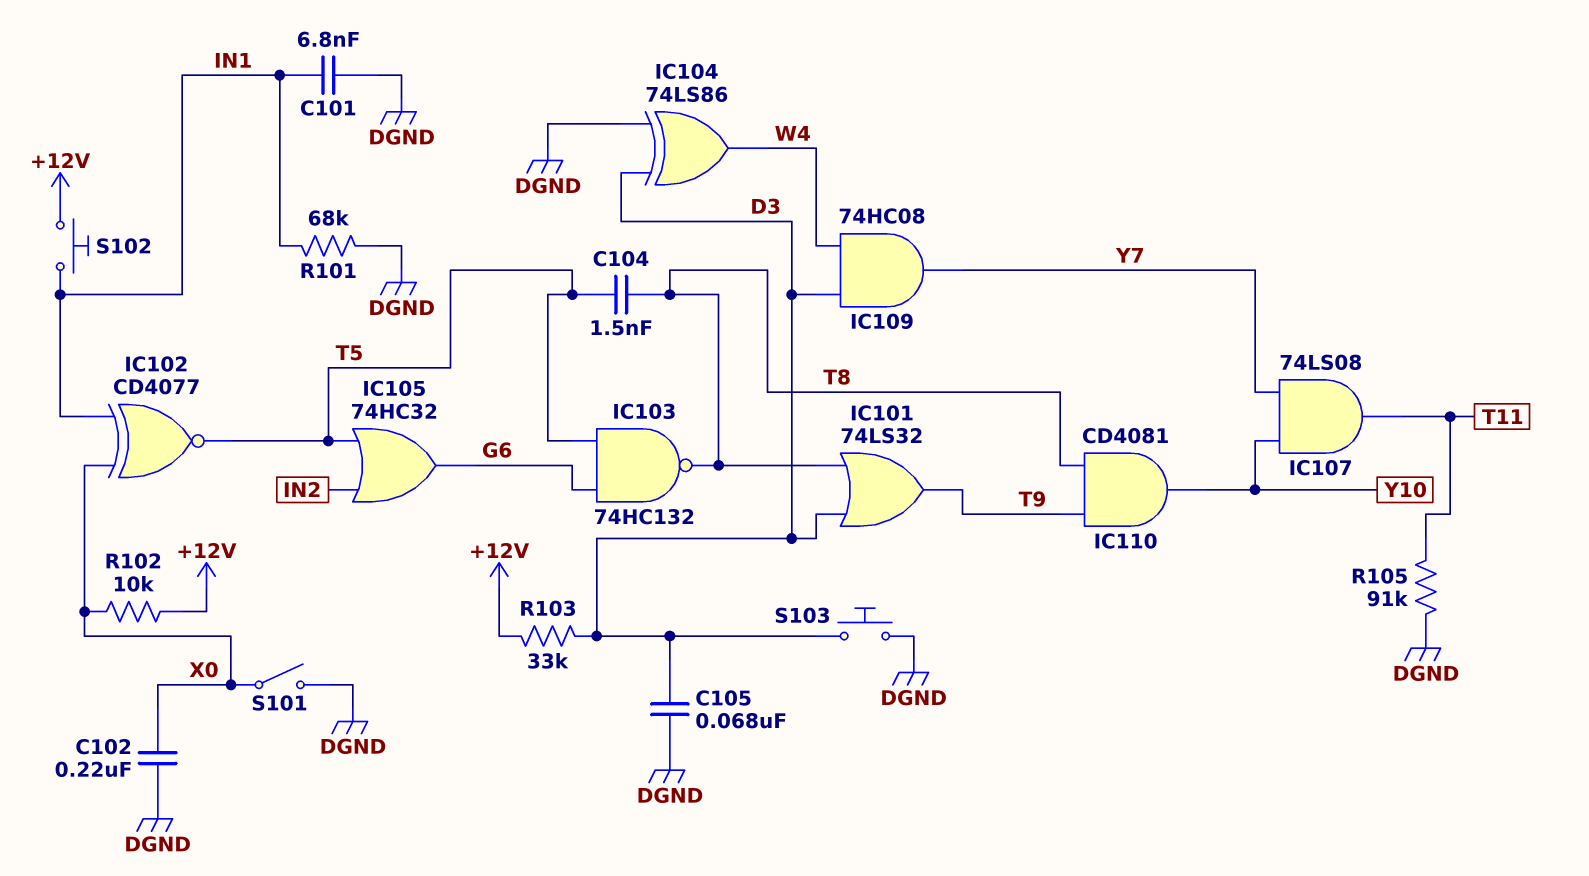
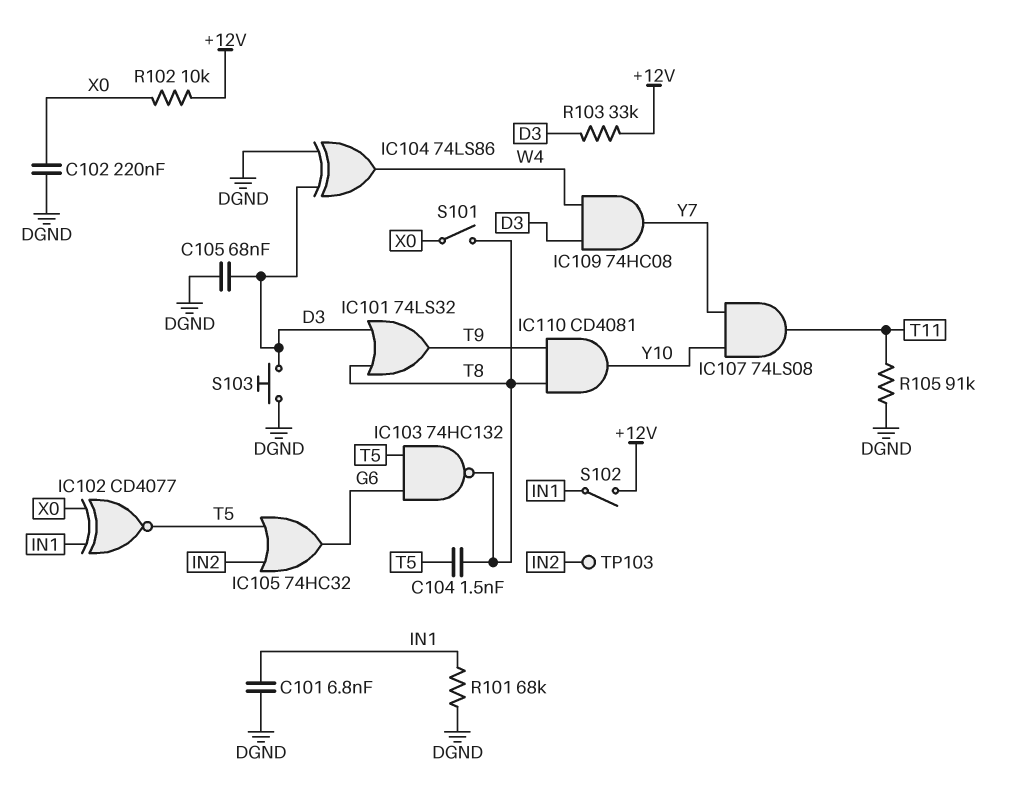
S101: switch (DGND, X0) -> switch (T8, X0)
S102: button (+12V, IN1) -> switch (+12V, IN1)
TP103: none -> test point (IN2)

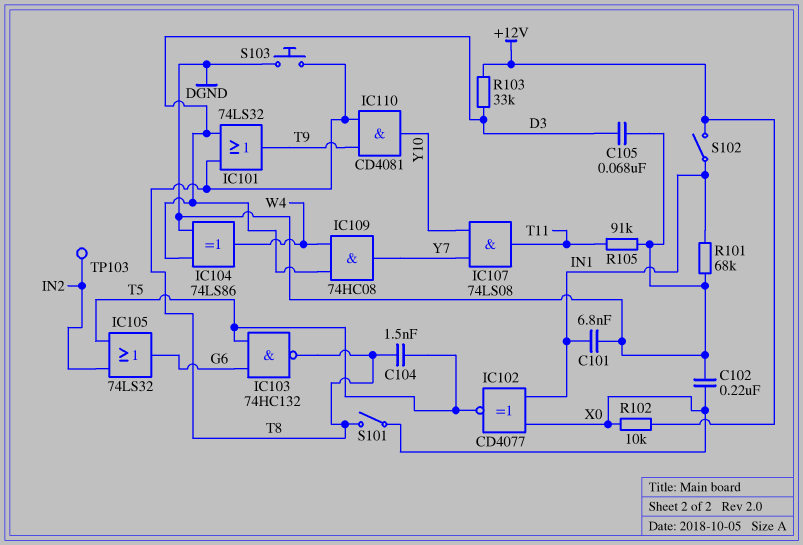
IC105: OR 74HC32 (in IN2, in T5, out G6) -> OR 74LS32 (in IN2, in T5, out G6)
S103: button (D3, DGND) -> button (DGND, T8)

